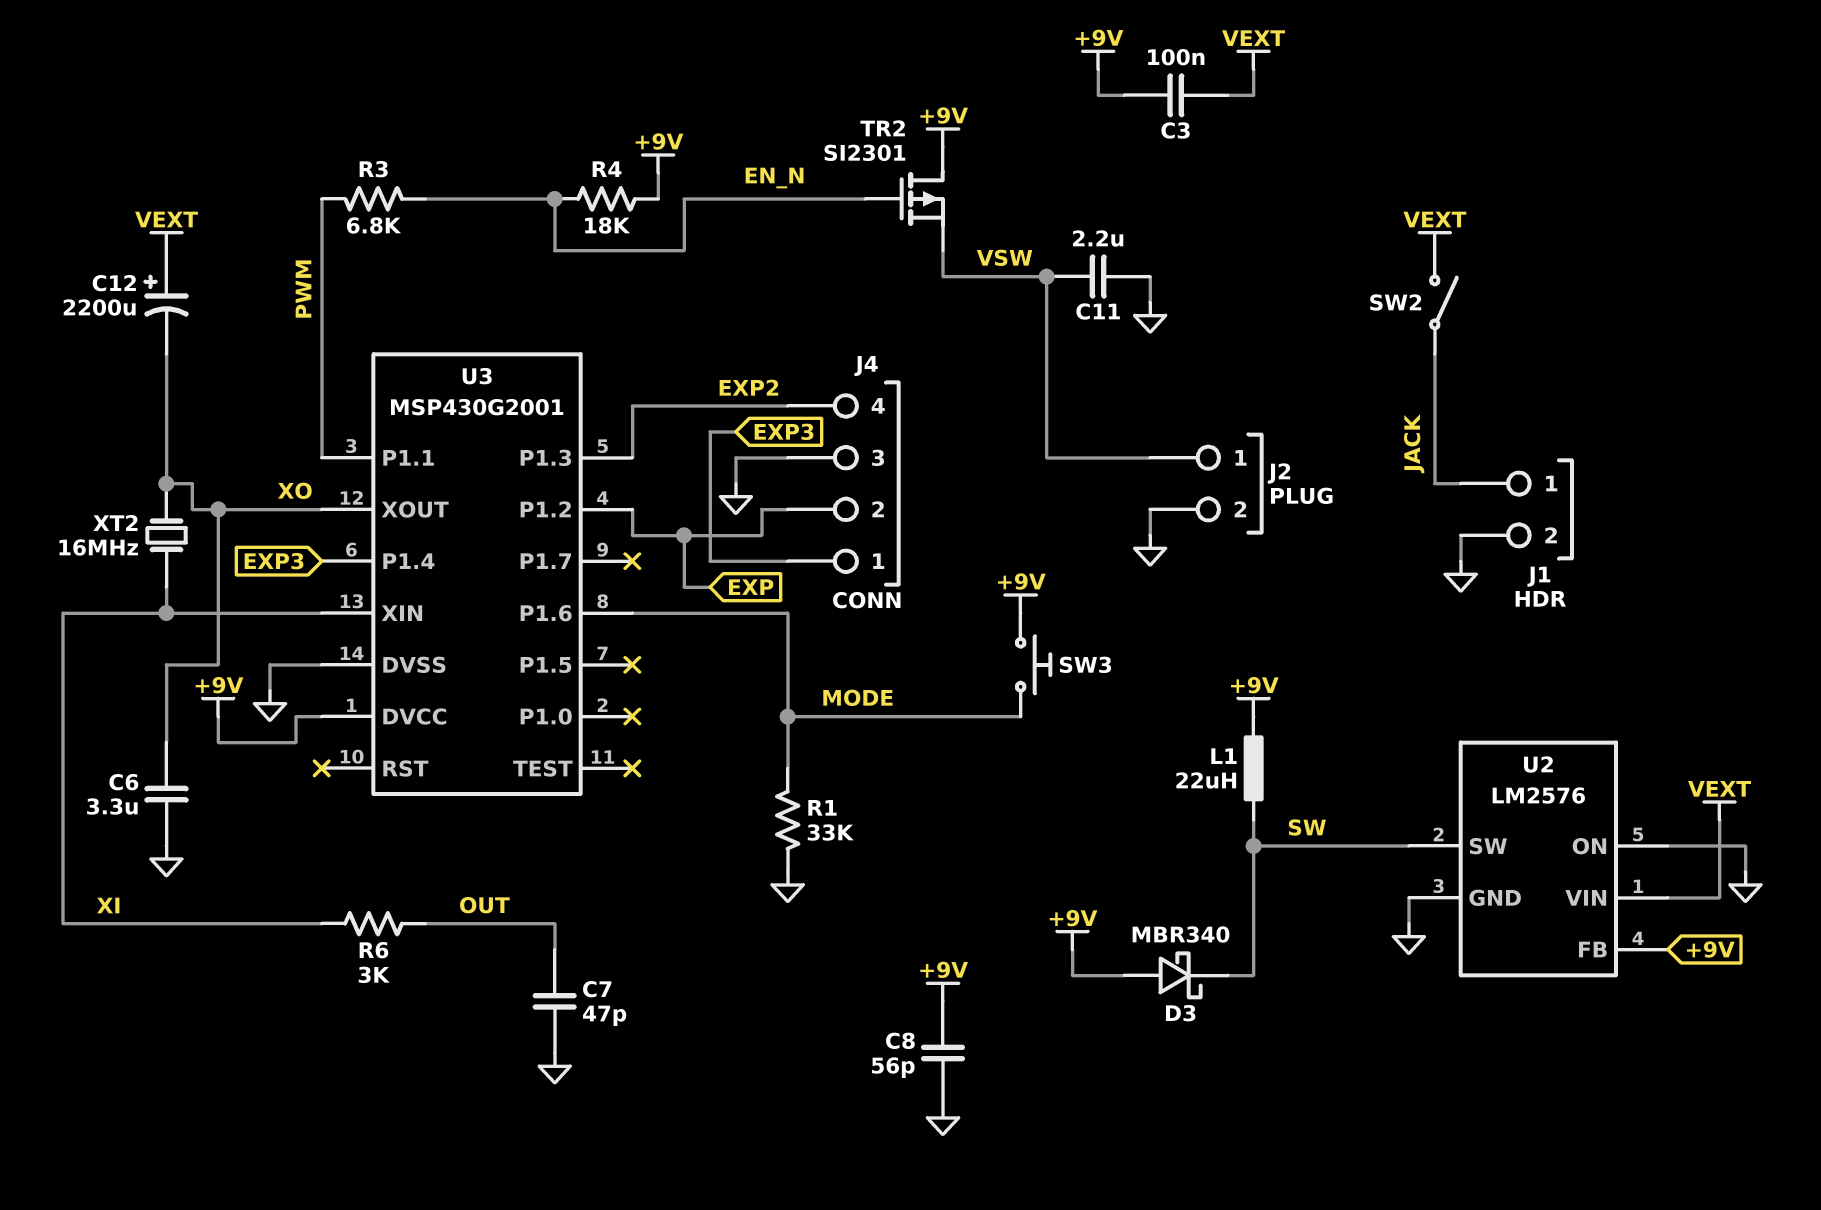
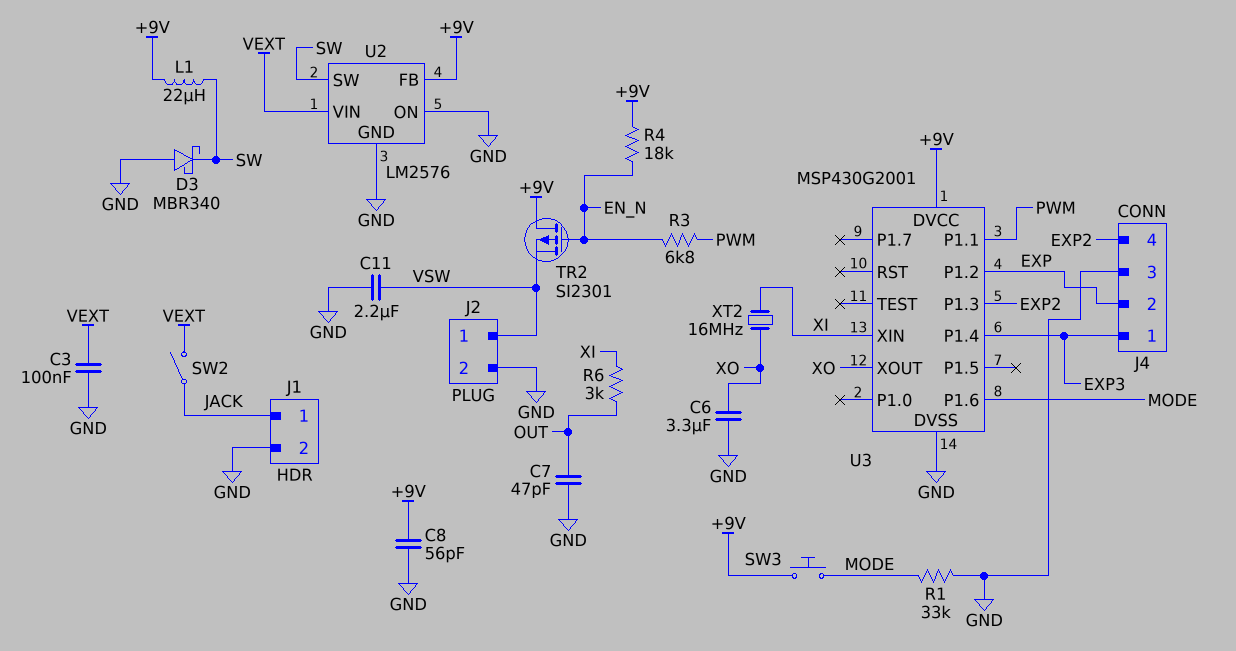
C3: 100nF (+9V, VEXT) -> 100nF (GND, VEXT)
C12: 2200uF (plus VEXT, minus XO) -> none
D3: schottky MBR340 (A +9V, K SW) -> schottky MBR340 (A GND, K SW)

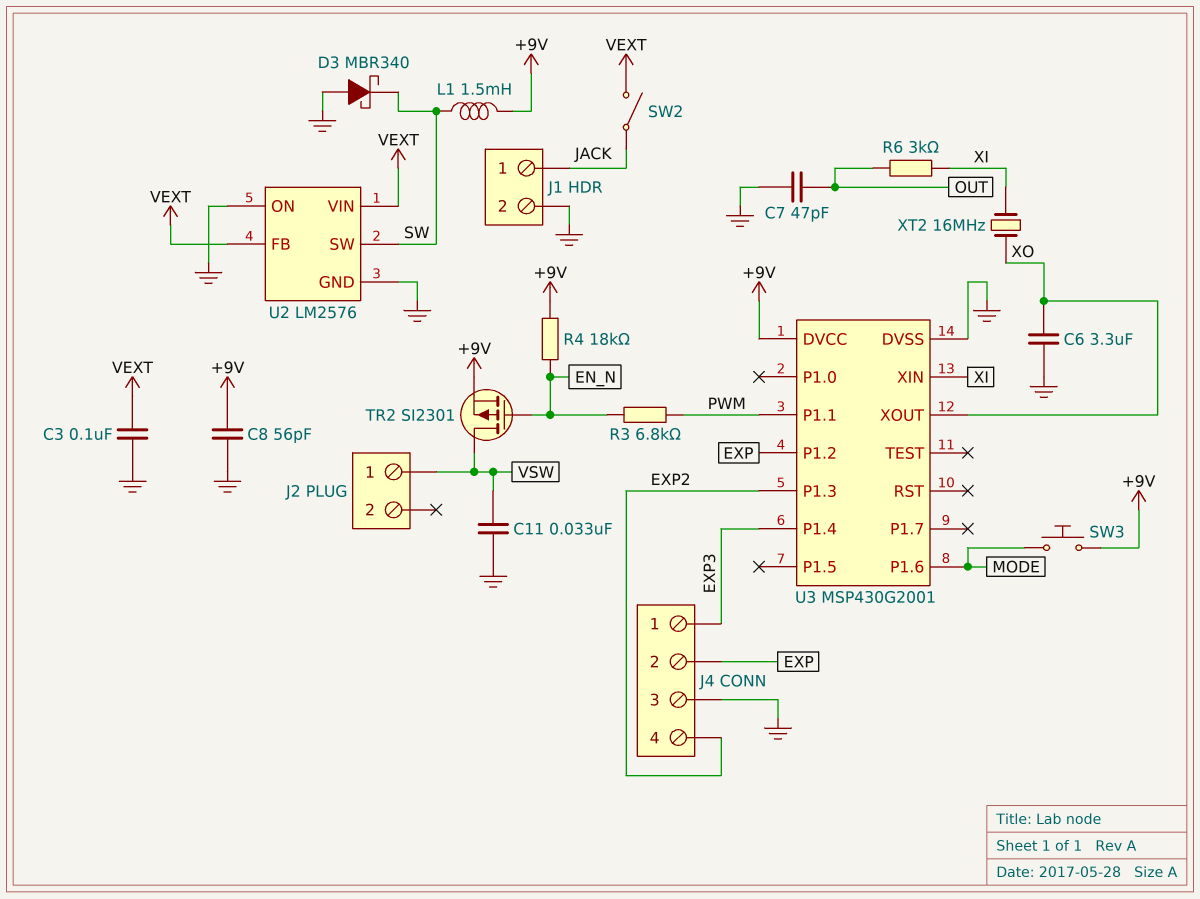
C11: 2.2uF (GND, VSW) -> 33nF (GND, VSW)
J2 pin 2: GND -> none
L1: 22uH (+9V, SW) -> 1.5mH (+9V, SW)
R1: 33k (GND, MODE) -> none
TR2: PMOS SI2301 (G EN_N, D +9V, S VSW) -> PMOS SI2301 (G EN_N, D VSW, S +9V)
U2 pin FB: +9V -> VEXT

